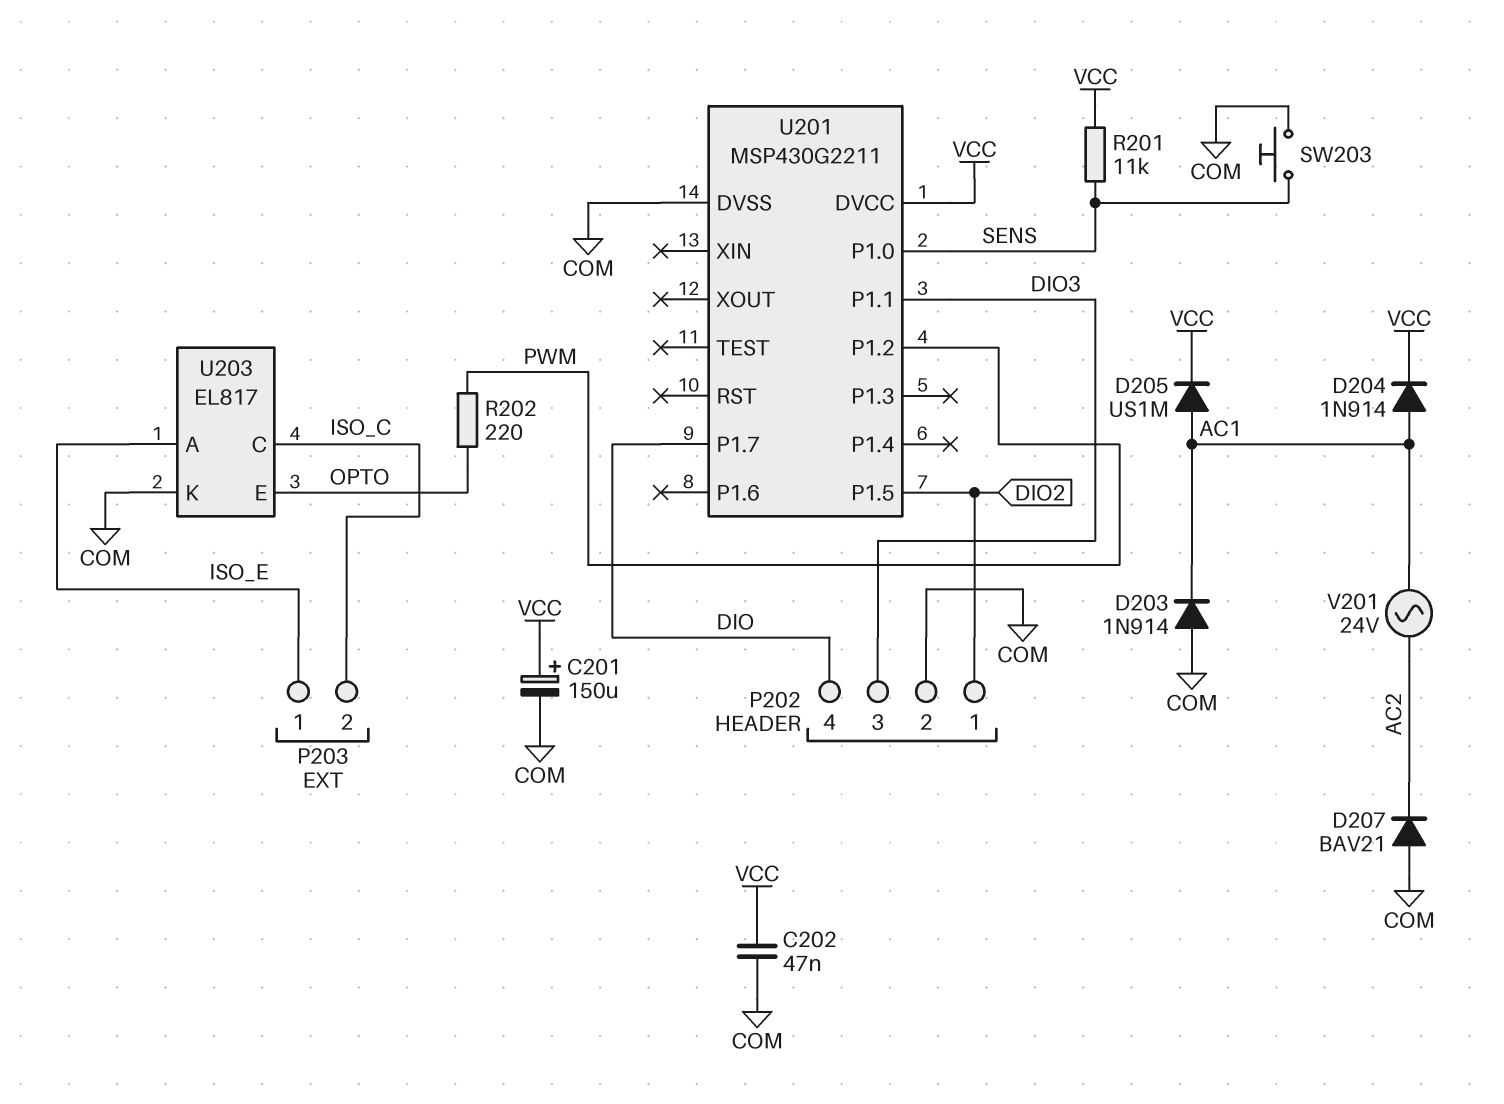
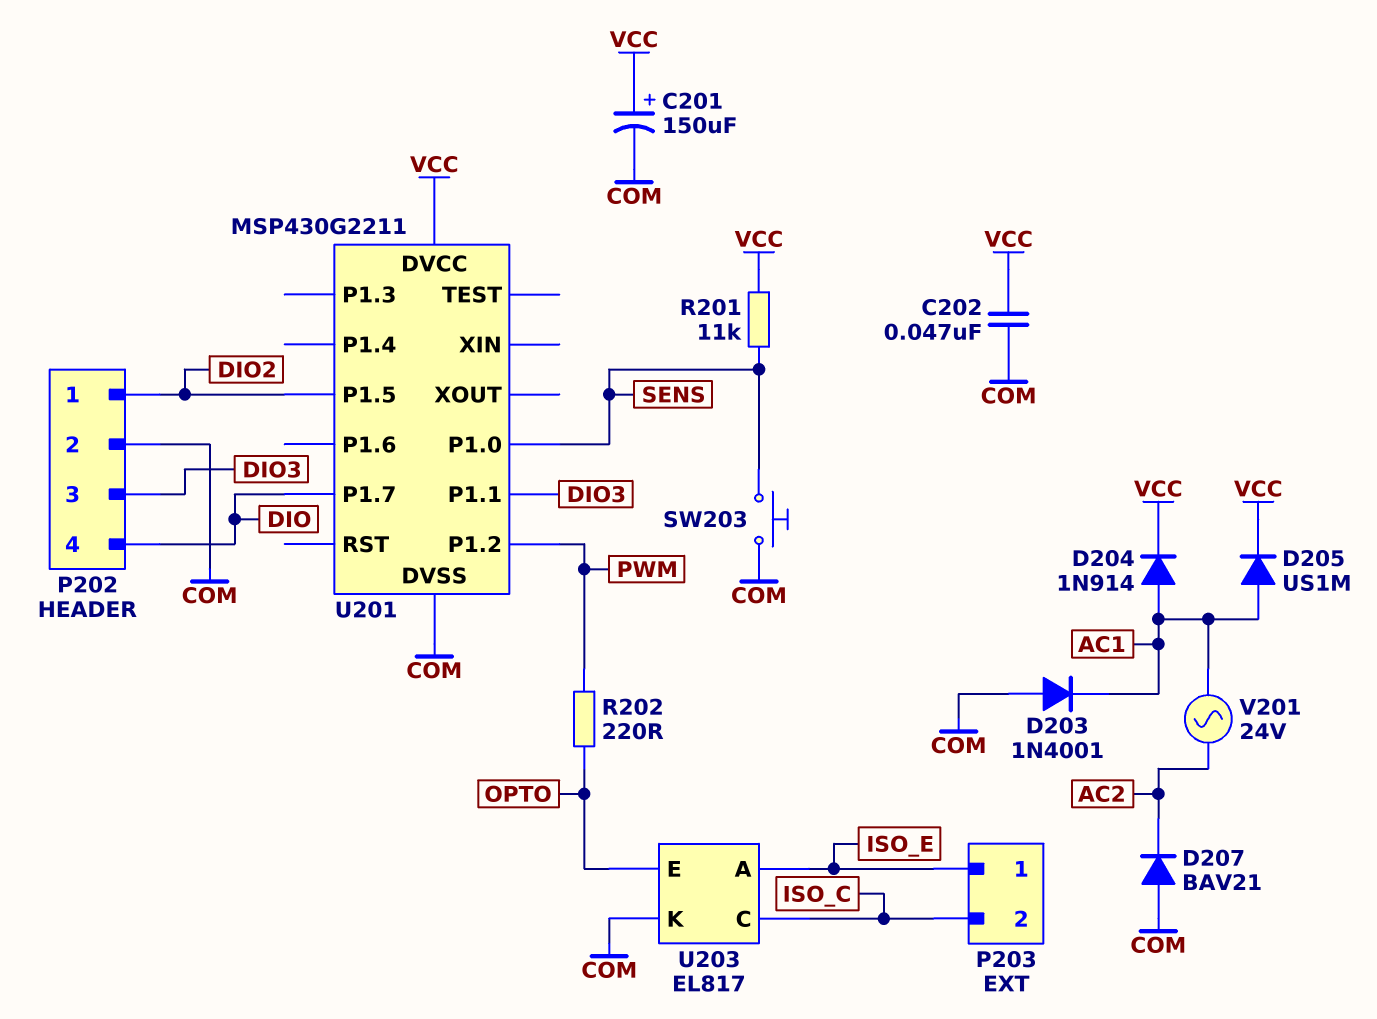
D203: diode 1N914 (A COM, K AC1) -> diode 1N4001 (A COM, K AC1)

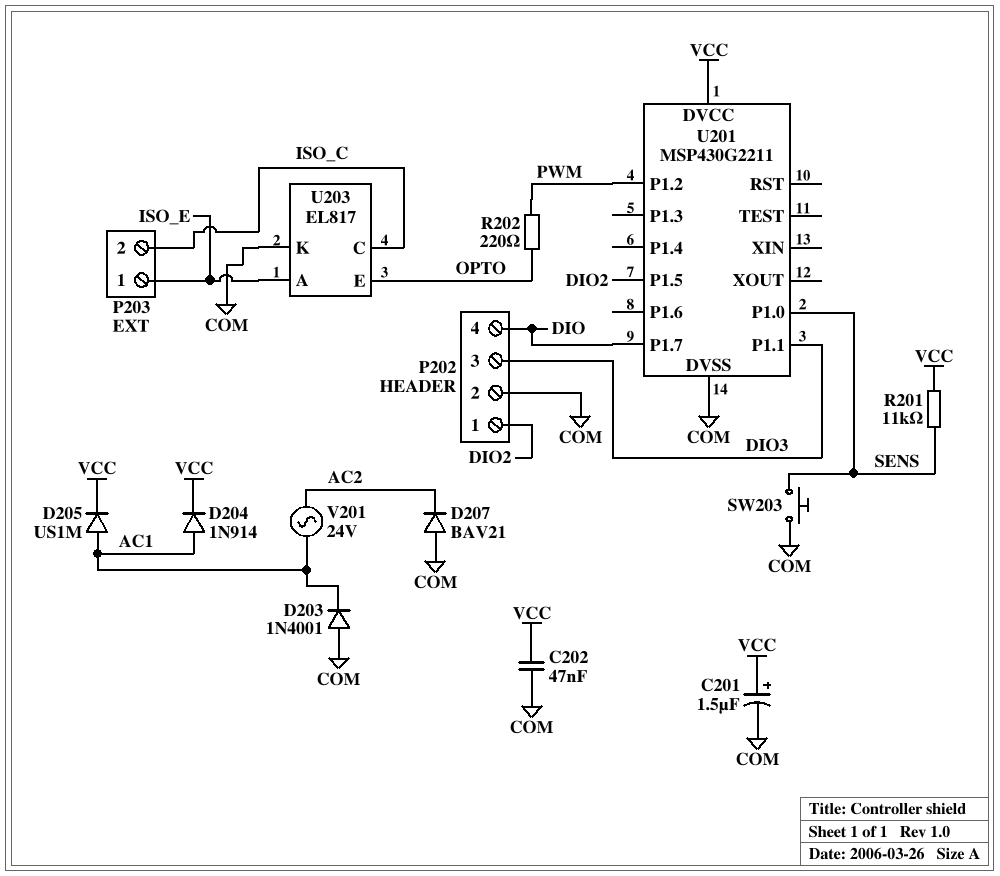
C201: 150uF (plus VCC, minus COM) -> 1.5uF (plus VCC, minus COM)

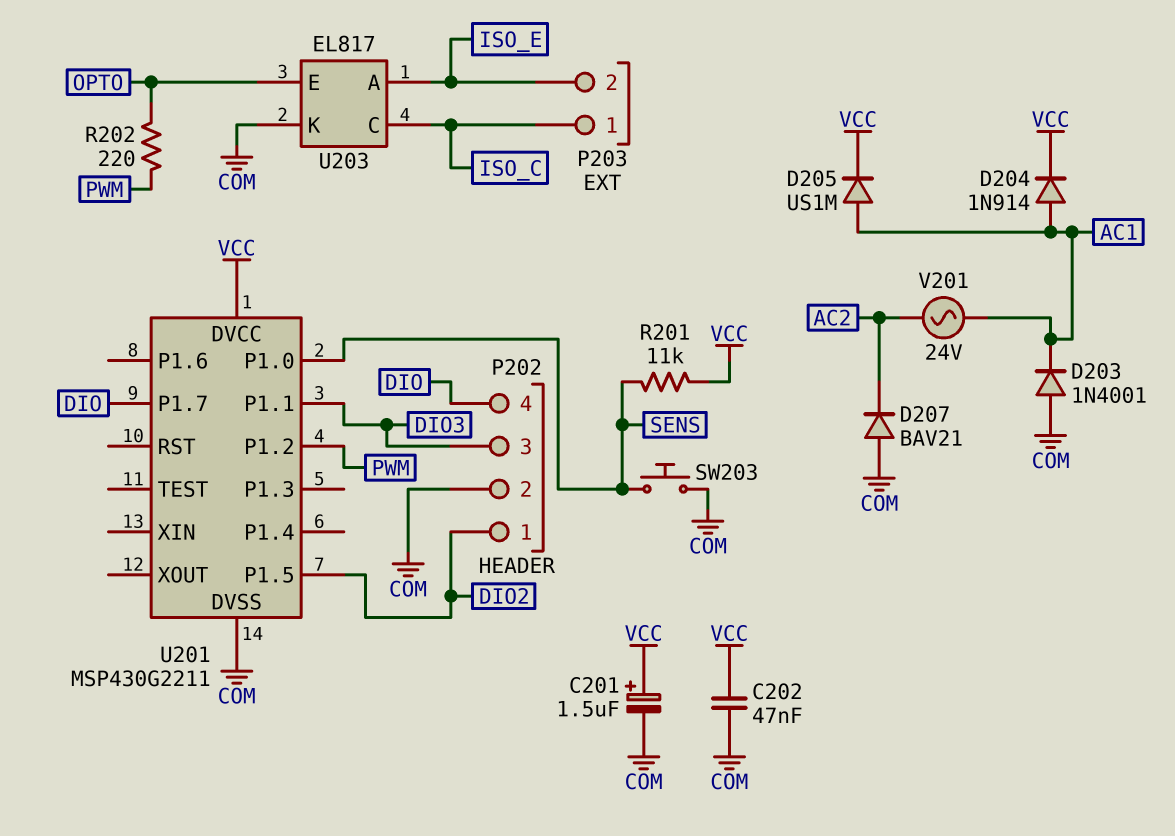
P203 pin 1: ISO_E -> ISO_C
P203 pin 2: ISO_C -> ISO_E

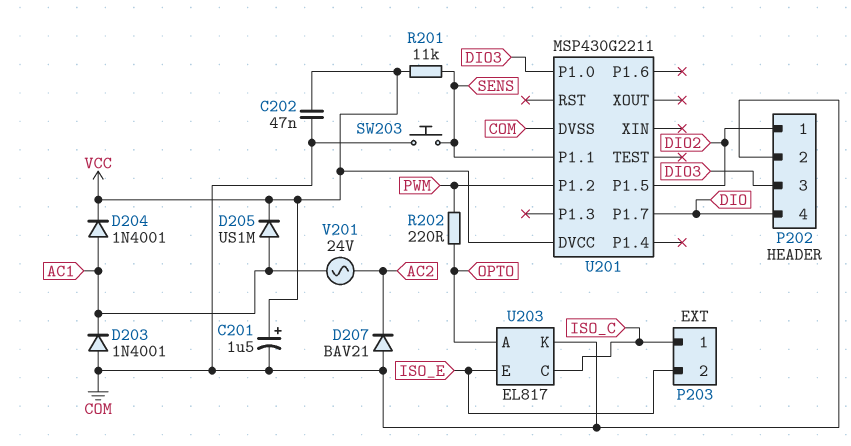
D204: diode 1N914 (A AC1, K VCC) -> diode 1N4001 (A AC1, K VCC)
U201 pin P1.0: SENS -> DIO3
U201 pin P1.1: DIO3 -> SENS
U203 pin A: ISO_E -> OPTO
U203 pin E: OPTO -> ISO_E

